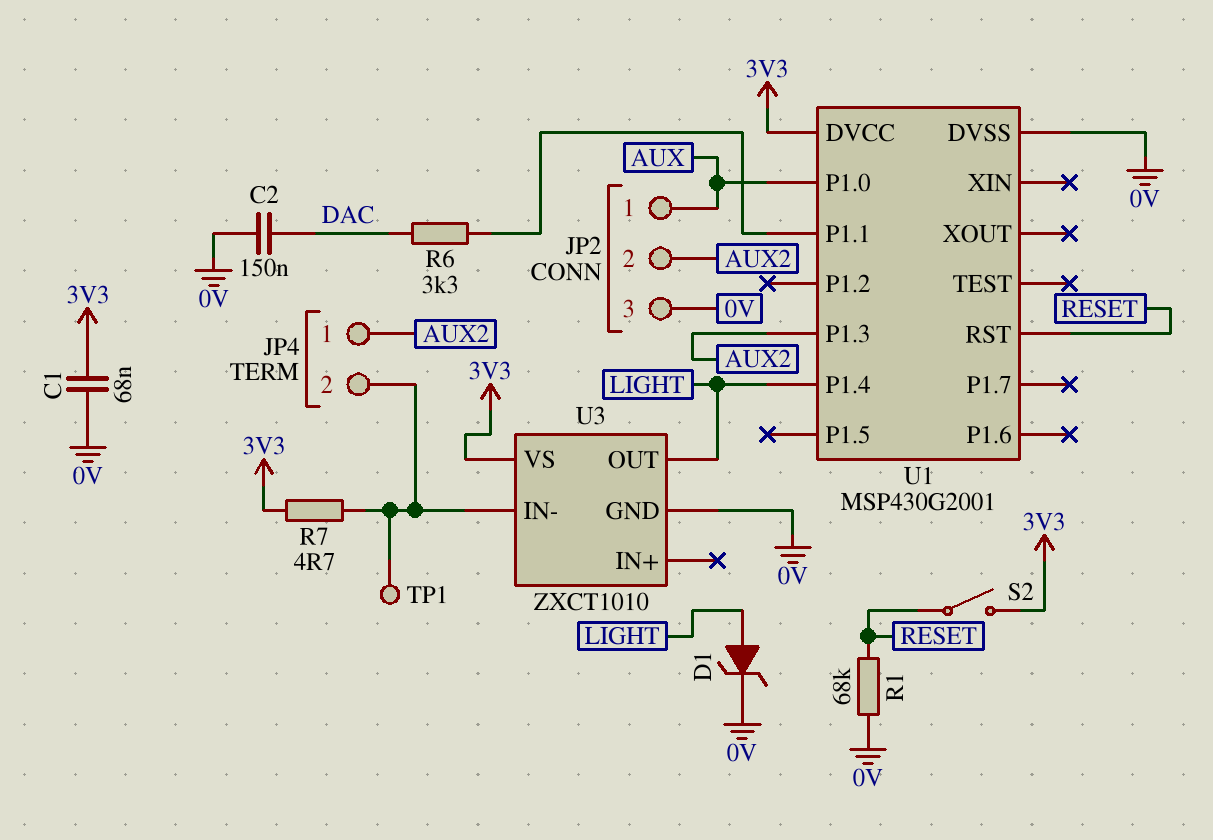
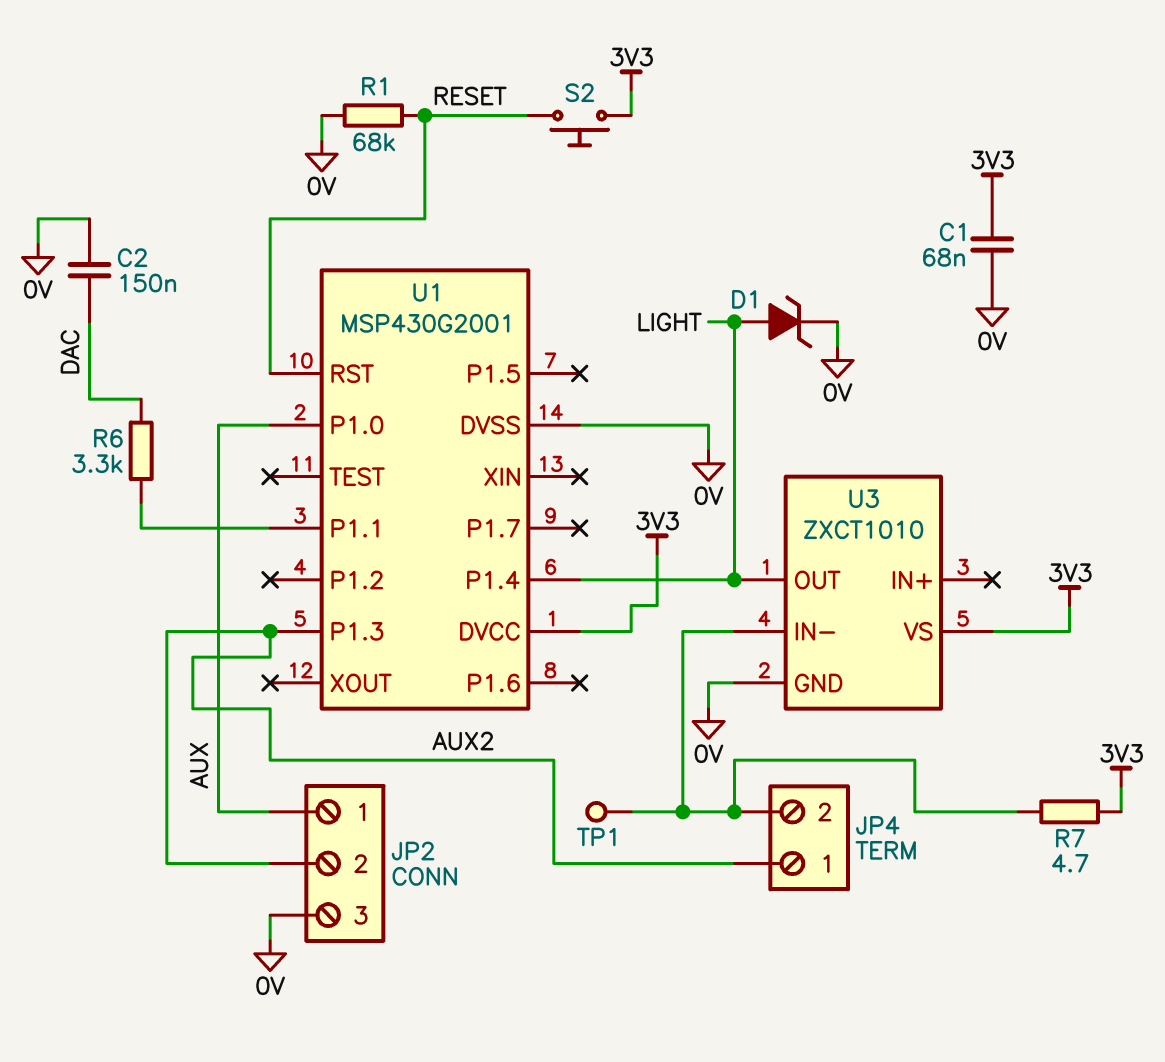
S2: switch (3V3, RESET) -> button (3V3, RESET)

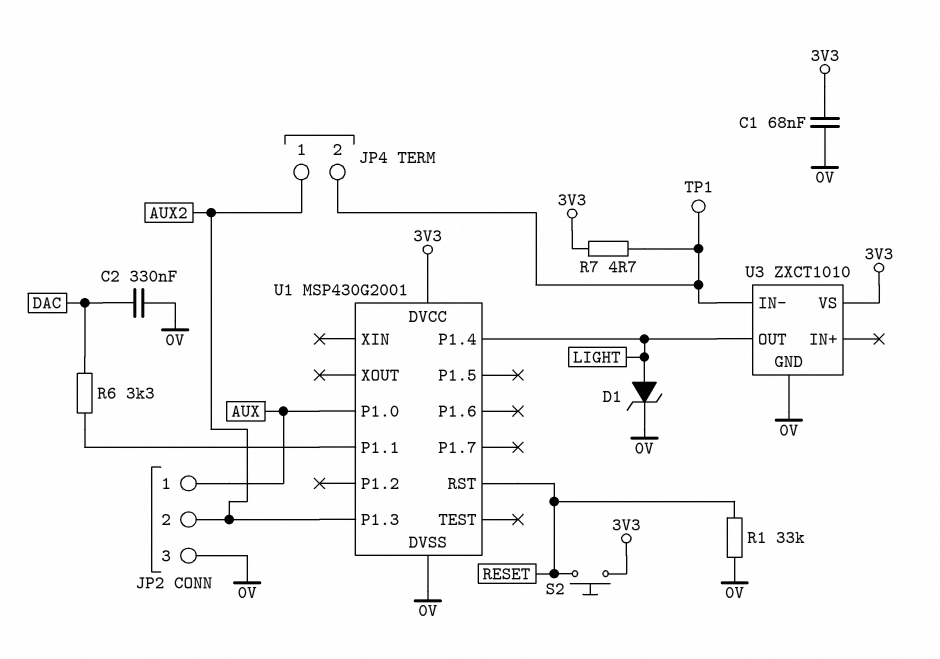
C2: 150nF (0V, DAC) -> 330nF (0V, DAC)
R1: 68k (0V, RESET) -> 33k (0V, RESET)

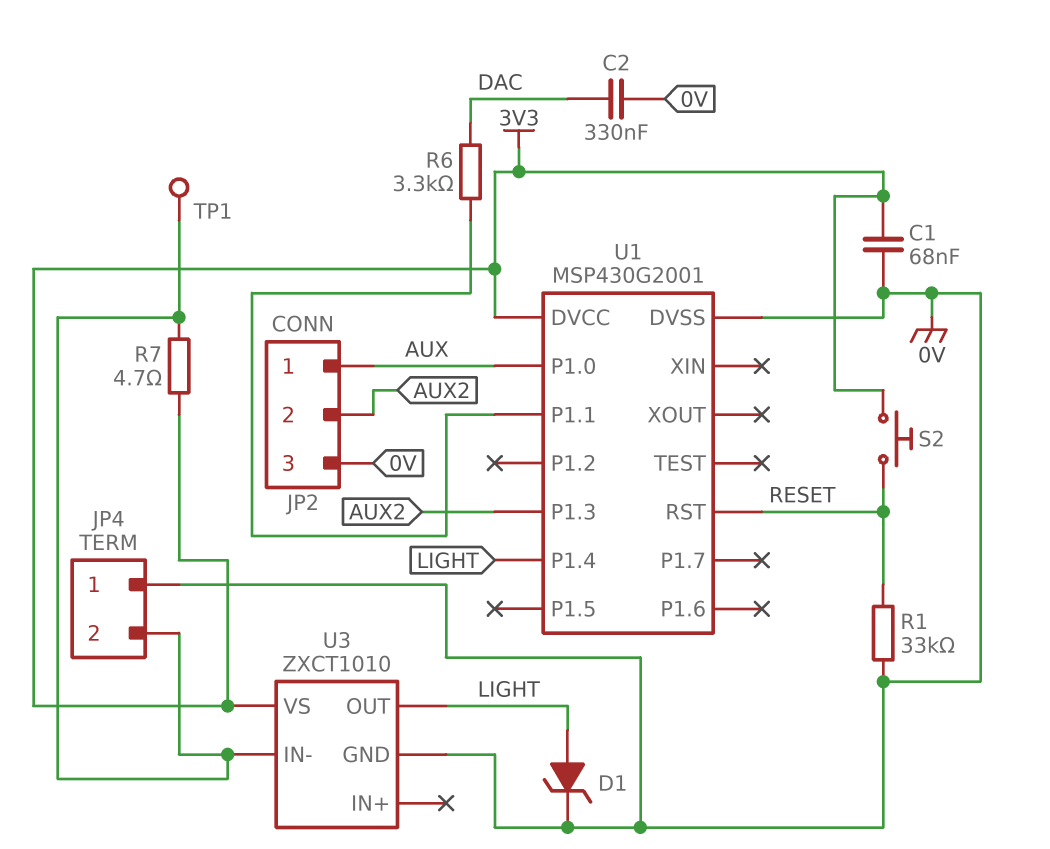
JP4 pin 1: AUX2 -> 0V

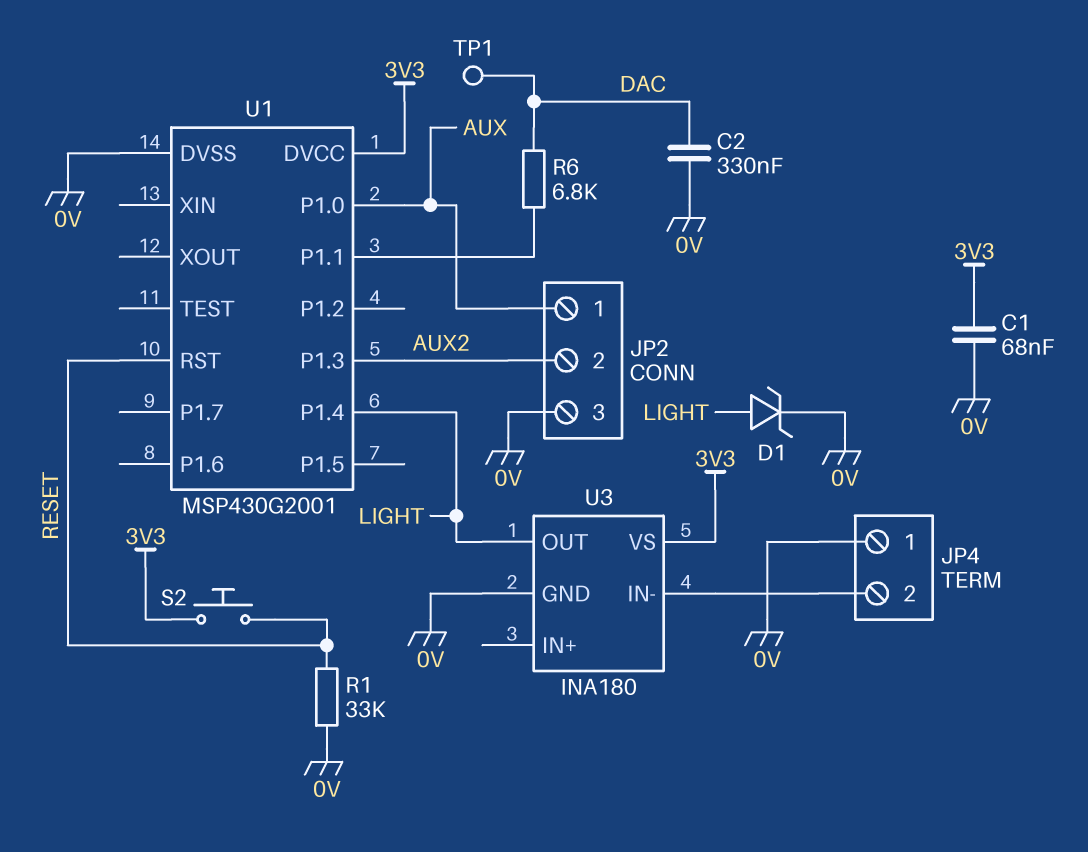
R6: 3.3k (DAC, U1/P1.1) -> 6.8k (DAC, U1/P1.1)
R7: 4.7 (3V3, JP4/2) -> none
TP1: test point (JP4/2) -> test point (DAC)
U3: ZXCT1010 -> INA180

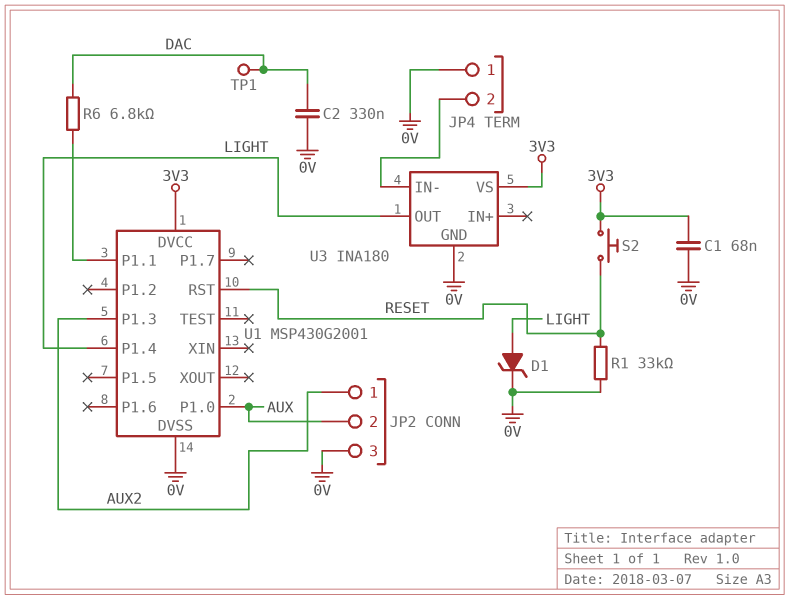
JP2 pin 1: AUX -> AUX2
JP2 pin 2: AUX2 -> AUX

